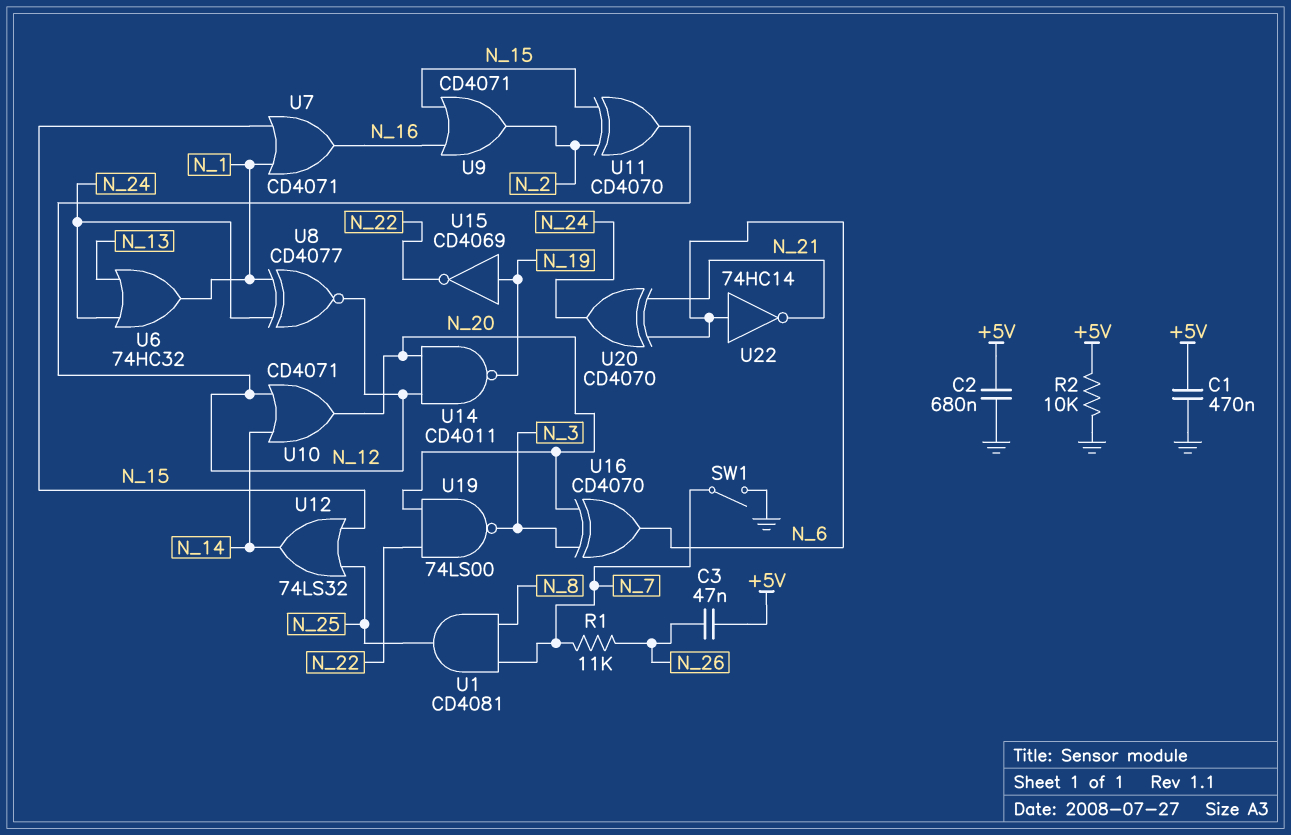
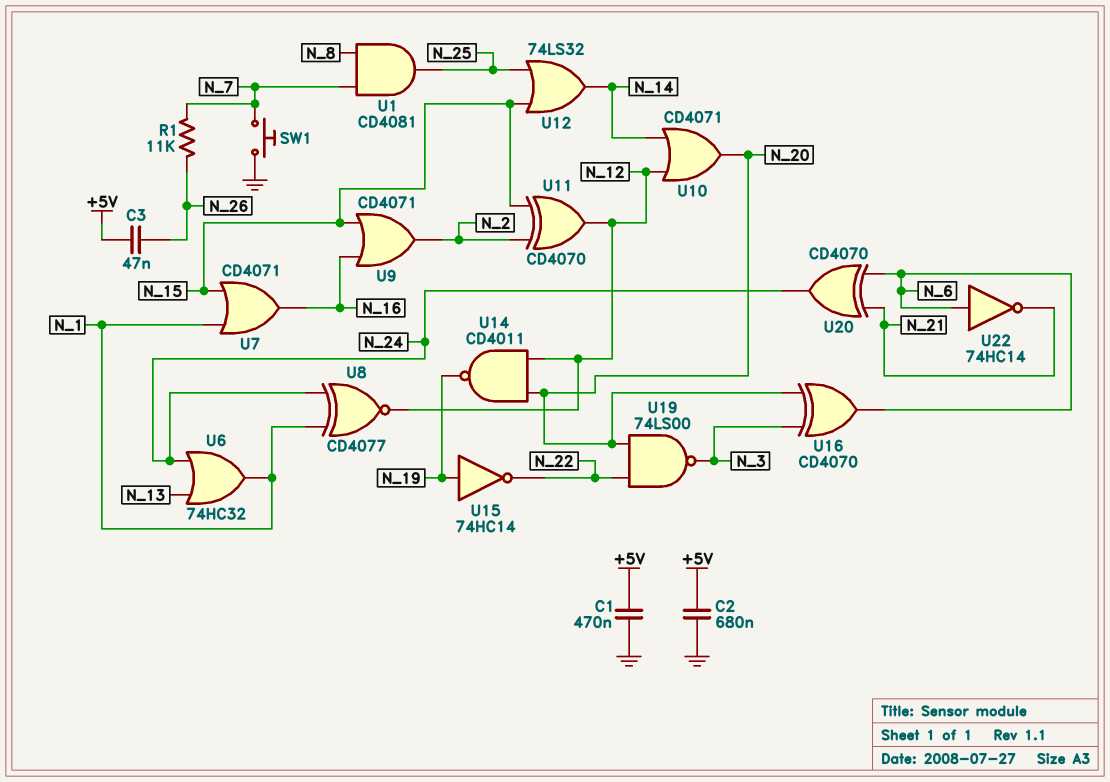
R2: 10k (+5V, GND) -> none
SW1: switch (GND, N_7) -> button (GND, N_7)
U15: NOT CD4069 (in N_19, out N_22) -> NOT 74HC14 (in N_19, out N_22)

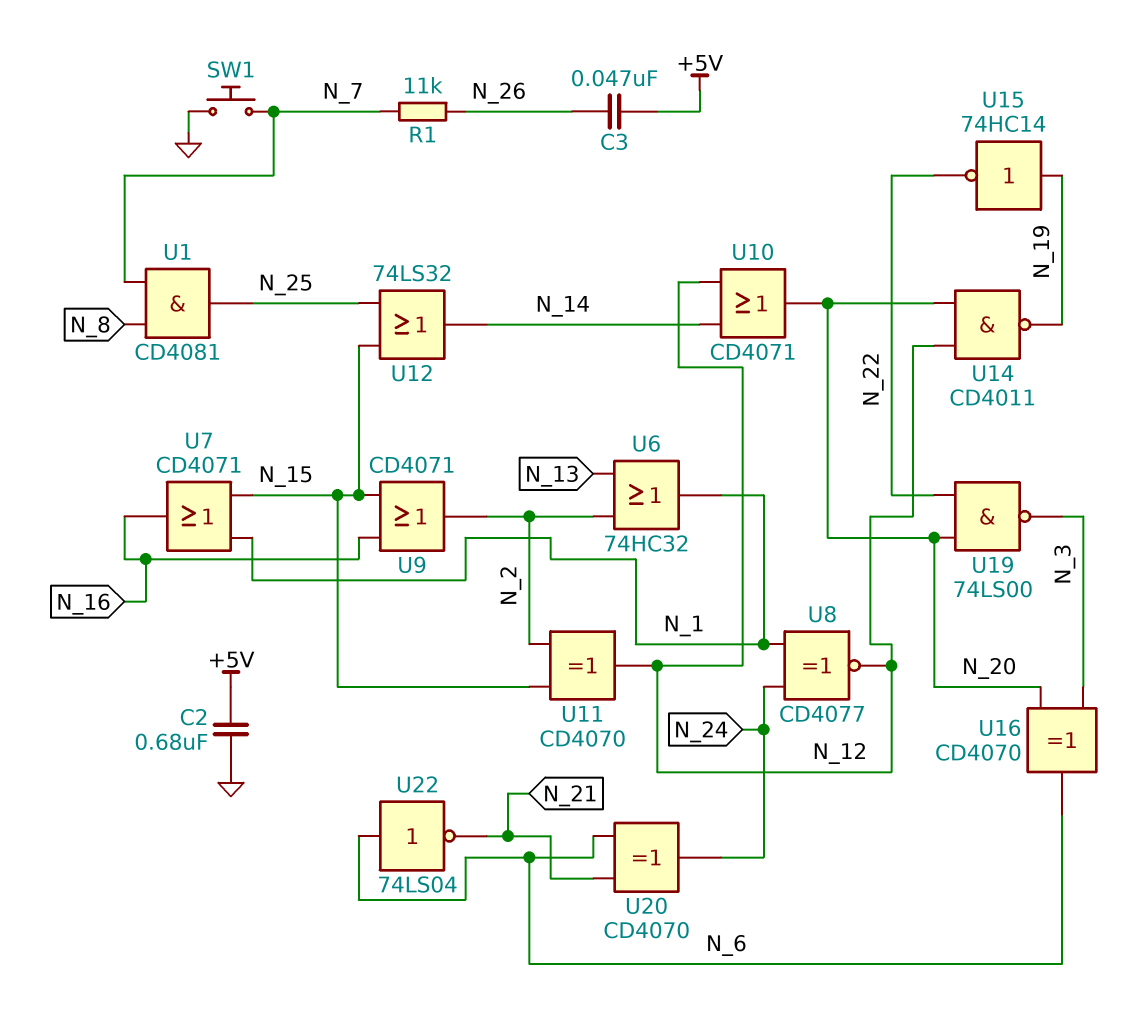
C1: 470nF (+5V, GND) -> none
U6: OR 74HC32 (in N_13, in N_24, out N_1) -> OR 74HC32 (in N_2, in N_13, out N_1)
U22: NOT 74HC14 (in N_6, out N_21) -> NOT 74LS04 (in N_6, out N_21)

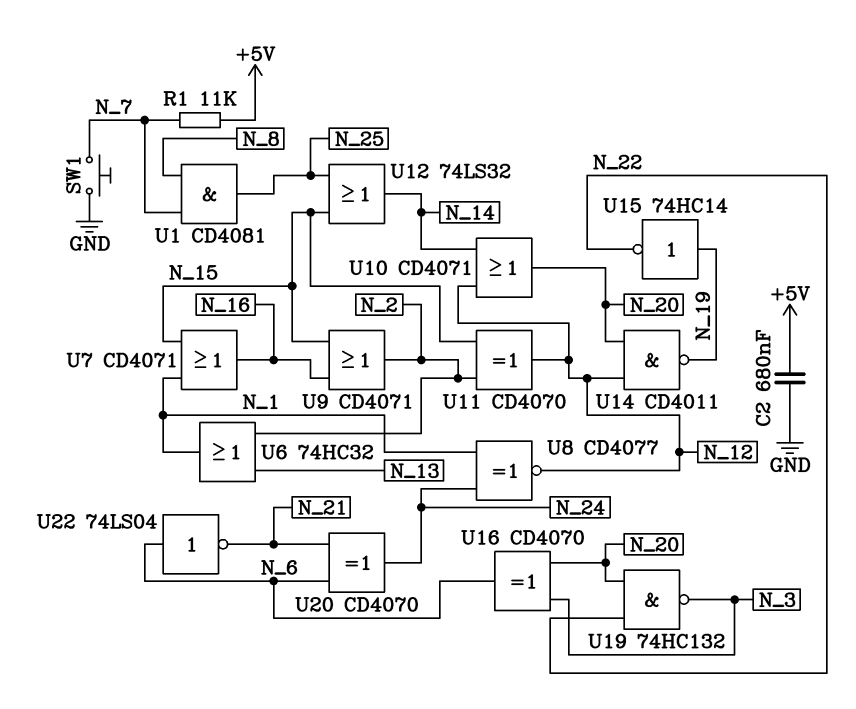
C3: 47nF (+5V, N_26) -> none
R1: 11k (N_7, N_26) -> 11k (+5V, N_7)
U19: NAND 74LS00 (in N_20, in N_22, out N_3) -> NAND 74HC132 (in N_20, in N_22, out N_3)

